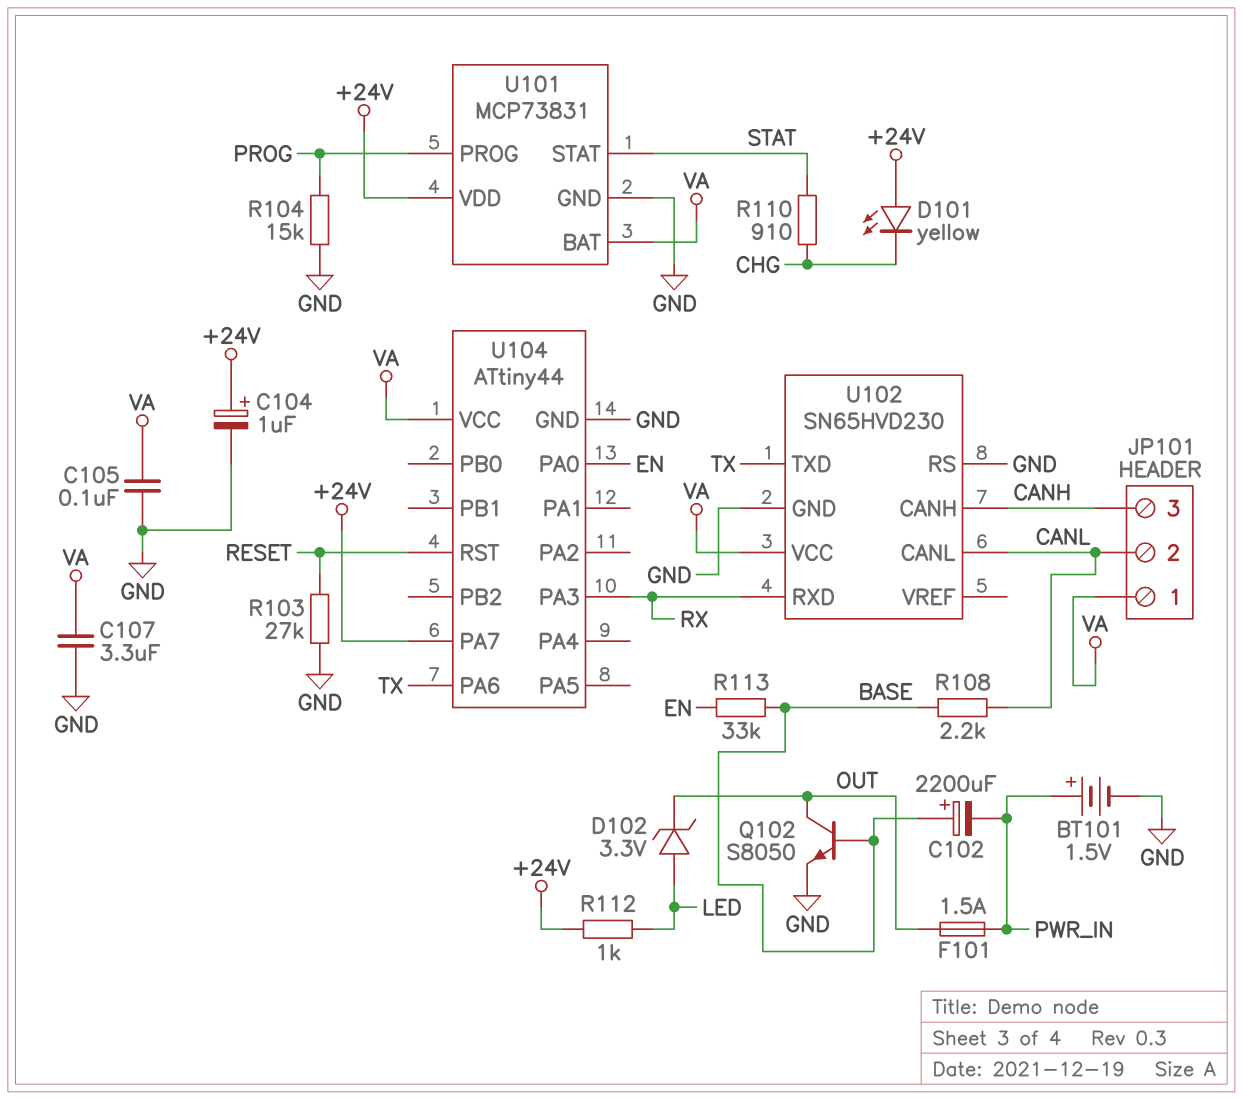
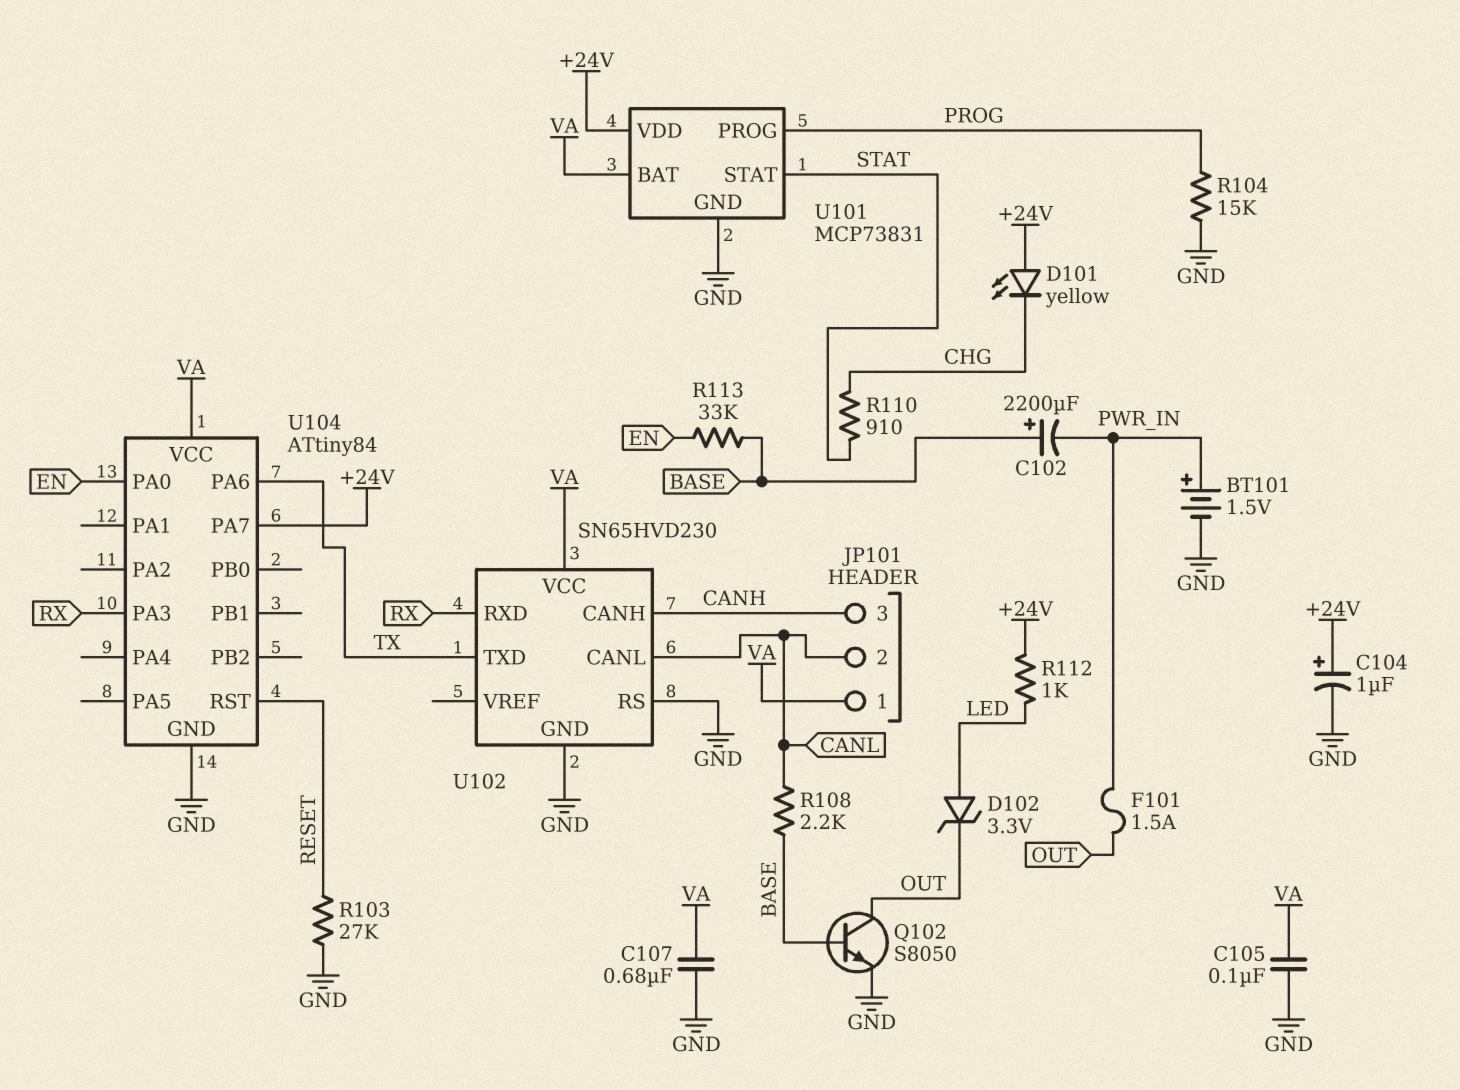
C107: 3.3uF (GND, VA) -> 680nF (GND, VA)
U104: ATtiny44 -> ATtiny84

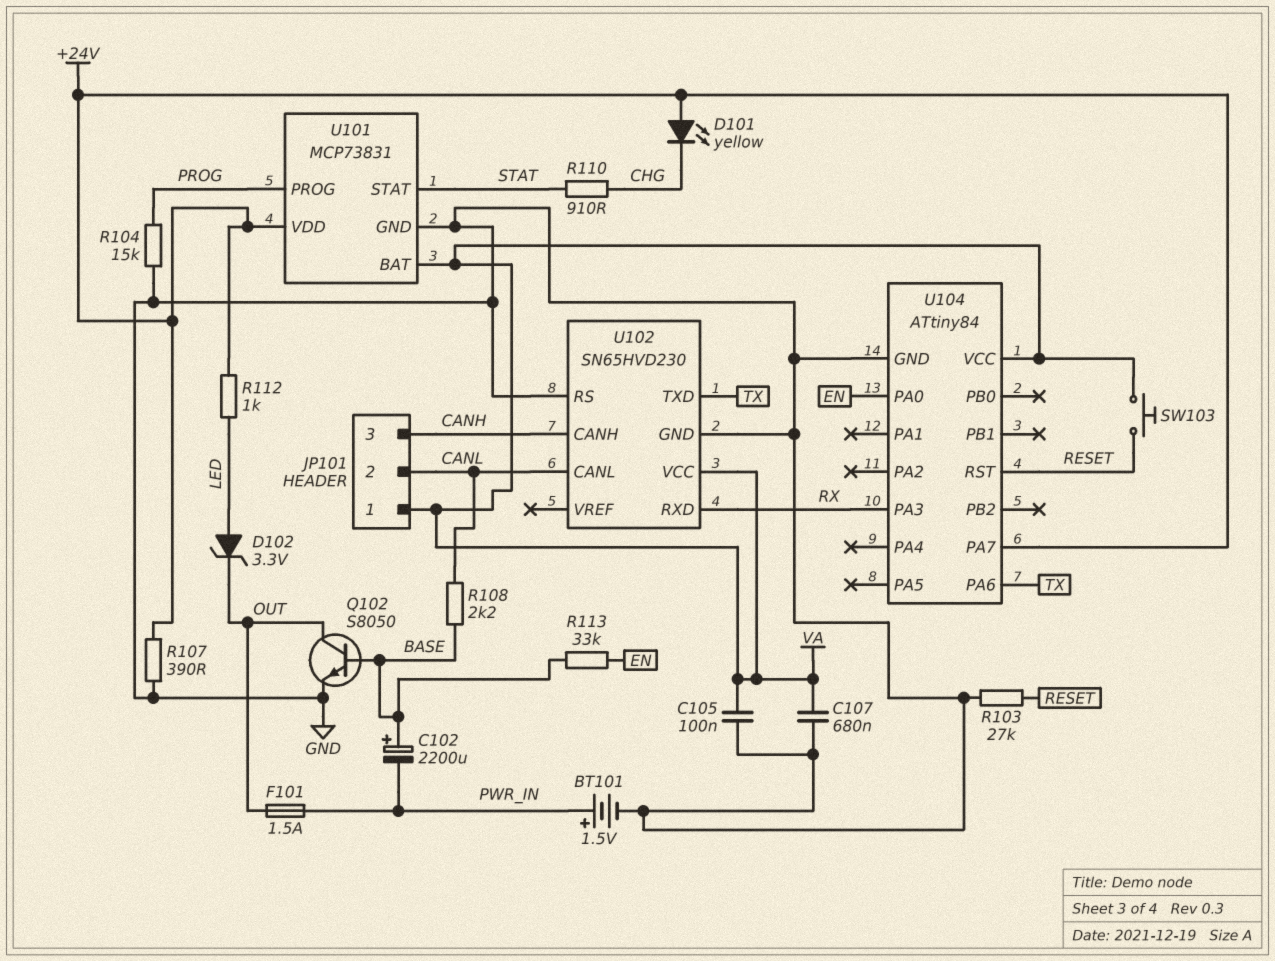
C104: 1uF (plus +24V, minus GND) -> none
R107: none -> 390 (+24V, GND)
SW103: none -> button (RESET, VA)

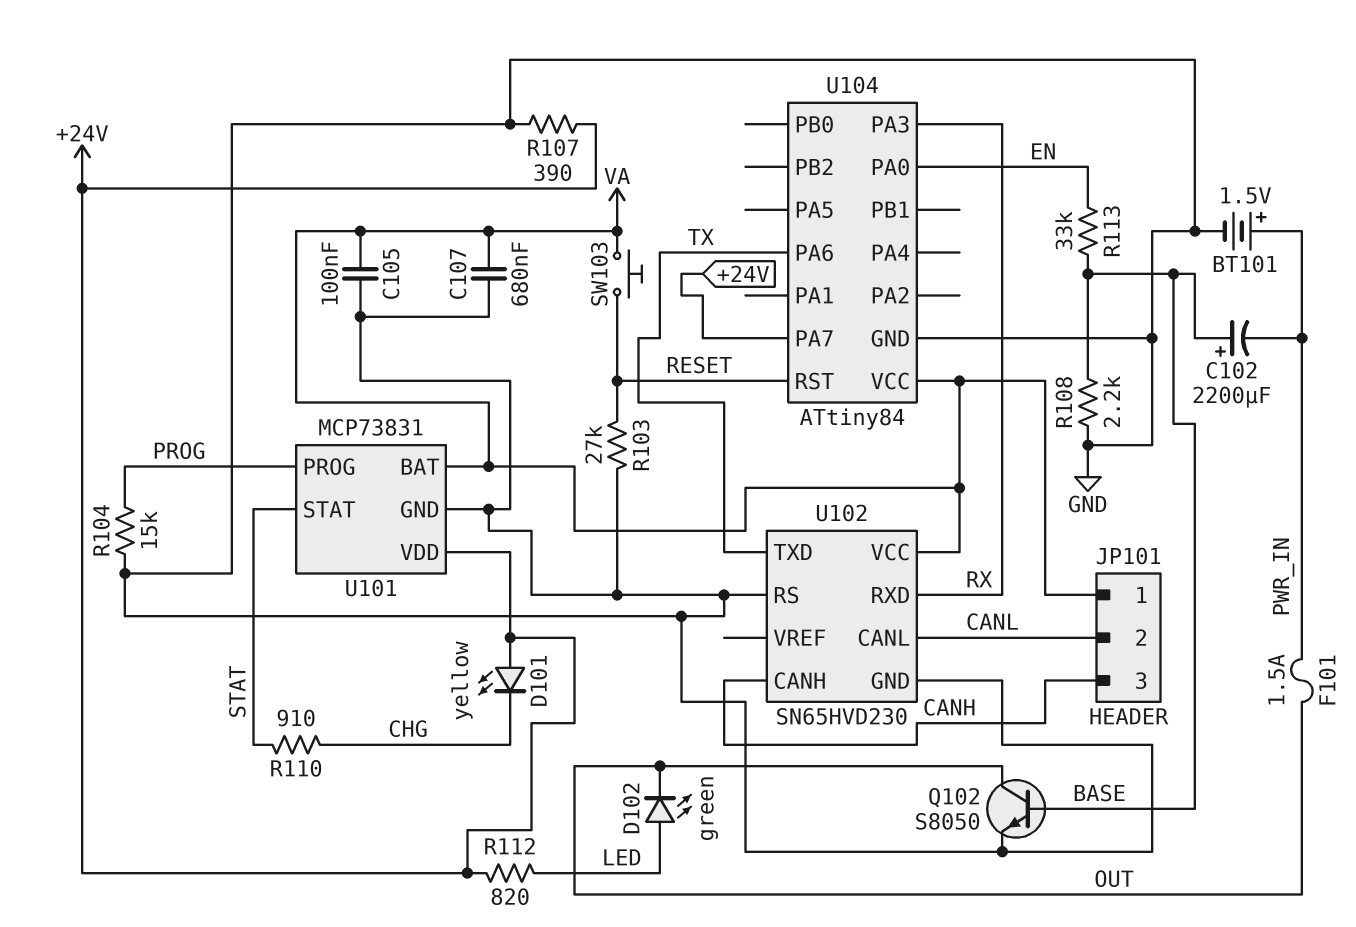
D102: zener 3.3V (A LED, K OUT) -> LED green (A LED, K OUT)
R108: 2.2k (BASE, CANL) -> 2.2k (BASE, GND)
R112: 1k (+24V, LED) -> 820 (+24V, LED)

